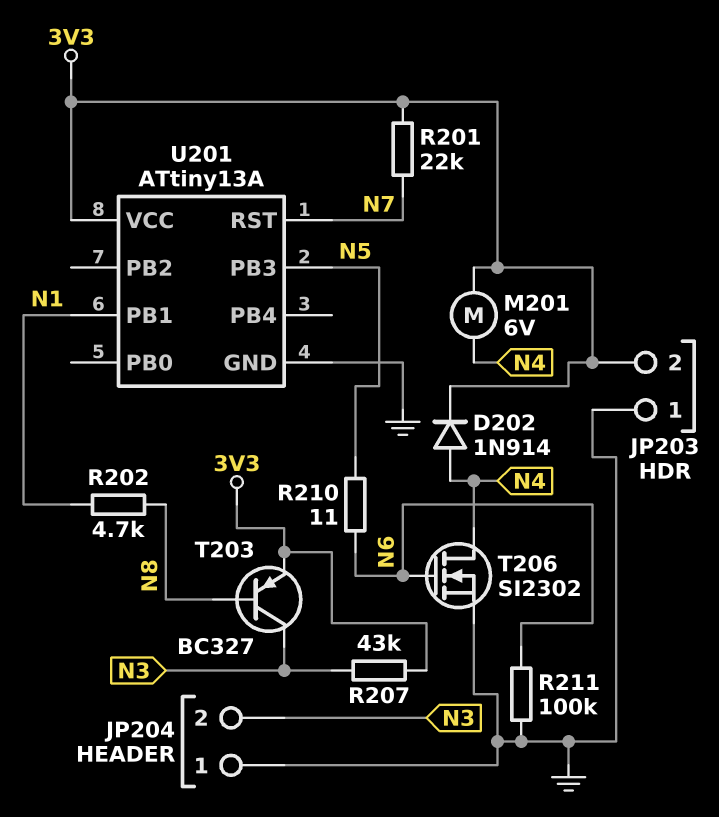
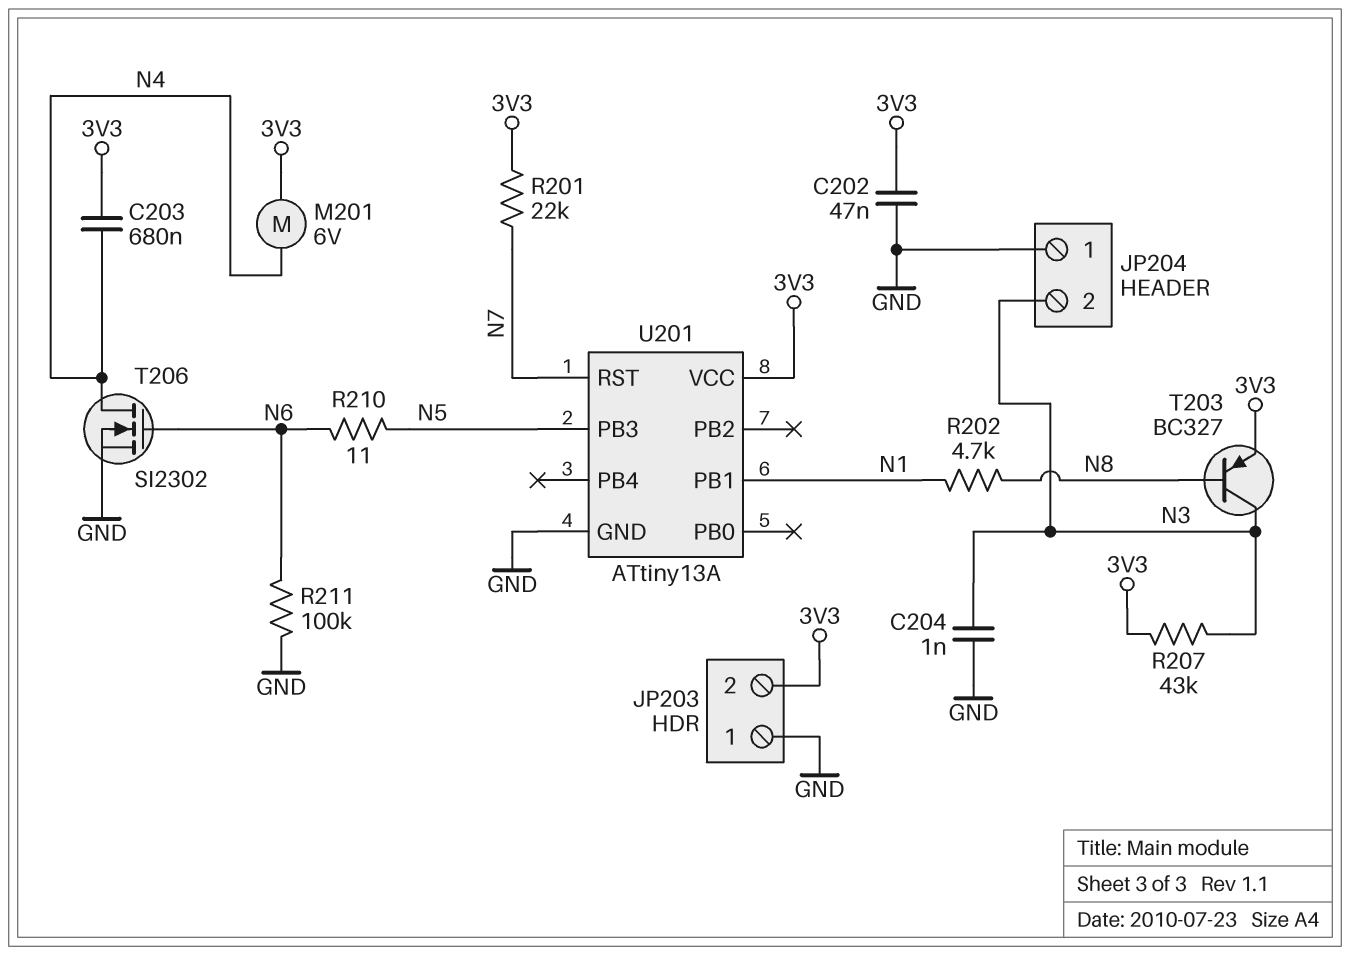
C202: none -> 47nF (3V3, GND)
C203: none -> 680nF (3V3, N4)
C204: none -> 1nF (GND, N3)
D202: diode 1N914 (A N4, K 3V3) -> none

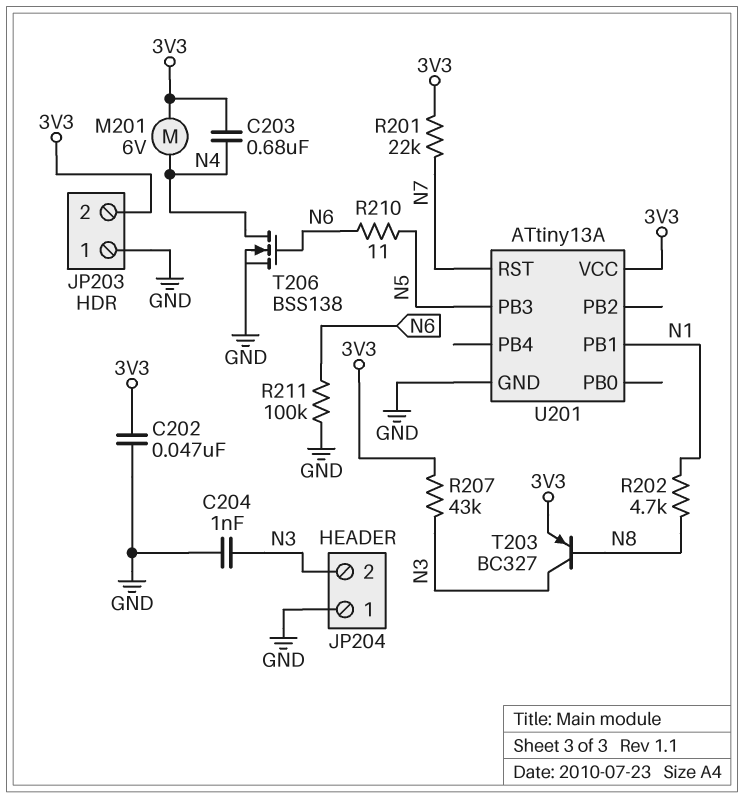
T206: NMOS SI2302 (G N6, D N4, S GND) -> NMOS BSS138 (G N6, D N4, S GND)

